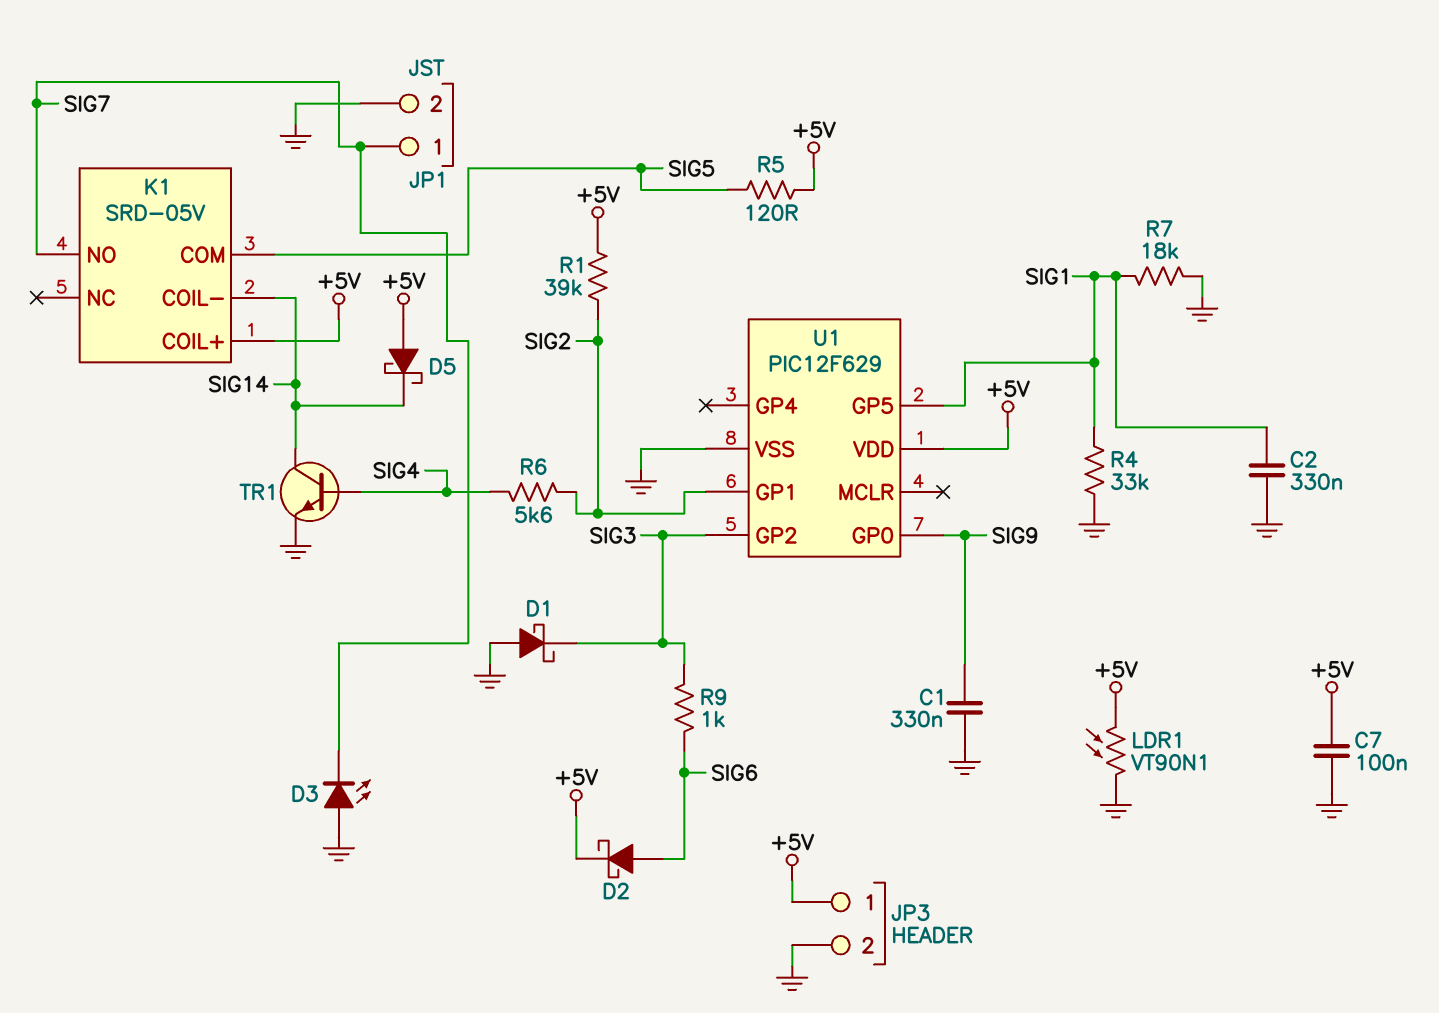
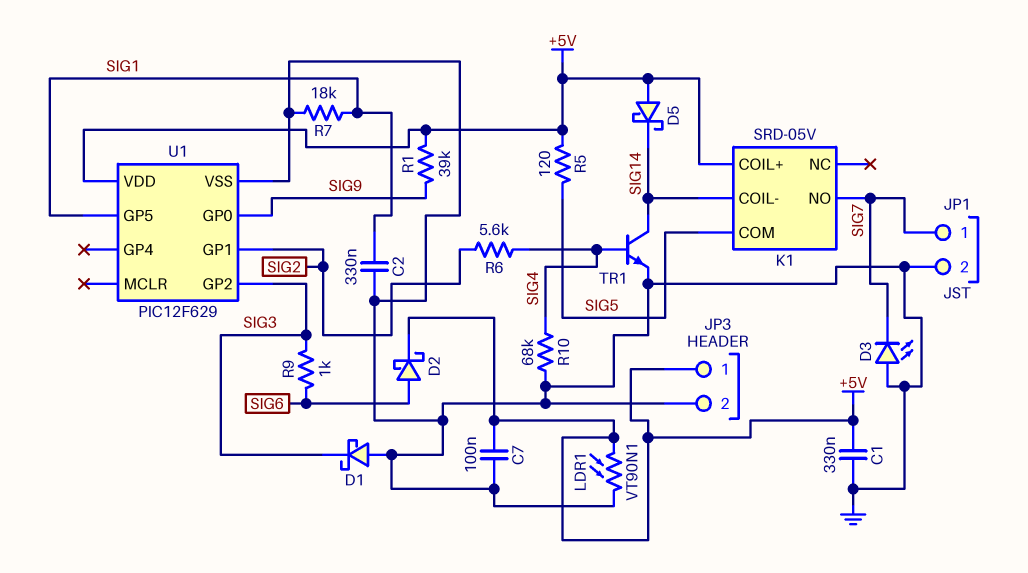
C1: 330nF (GND, SIG9) -> 330nF (+5V, GND)
R1: 39k (+5V, SIG2) -> 39k (+5V, SIG9)
R4: 33k (GND, SIG1) -> none
R10: none -> 68k (GND, SIG4)

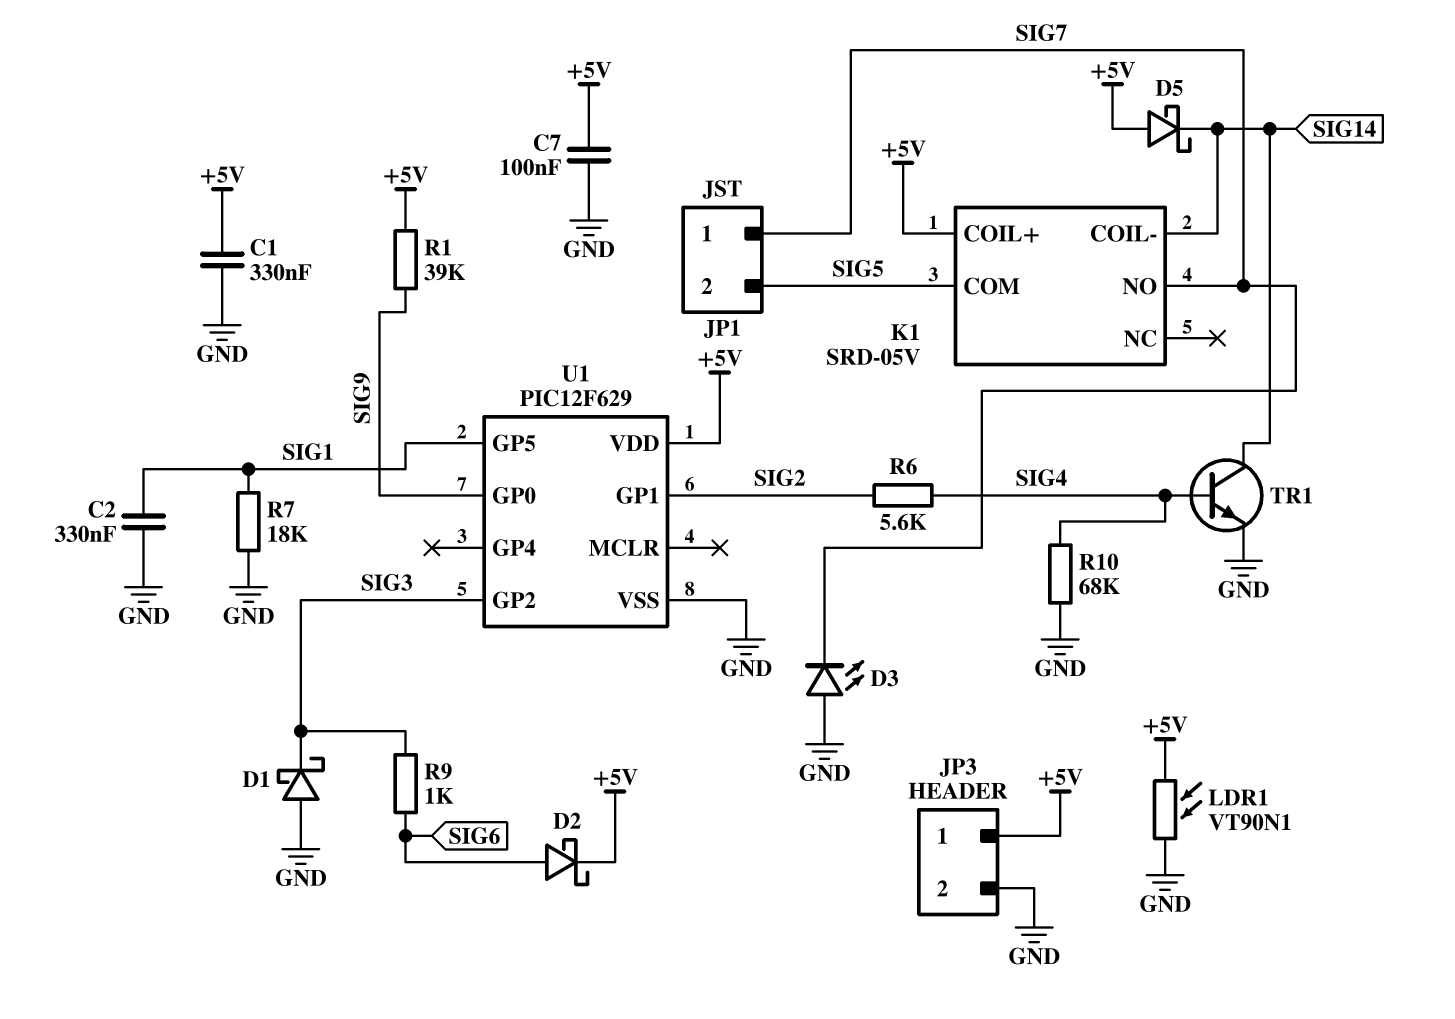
JP1 pin 2: GND -> SIG5
R5: 120 (+5V, SIG5) -> none

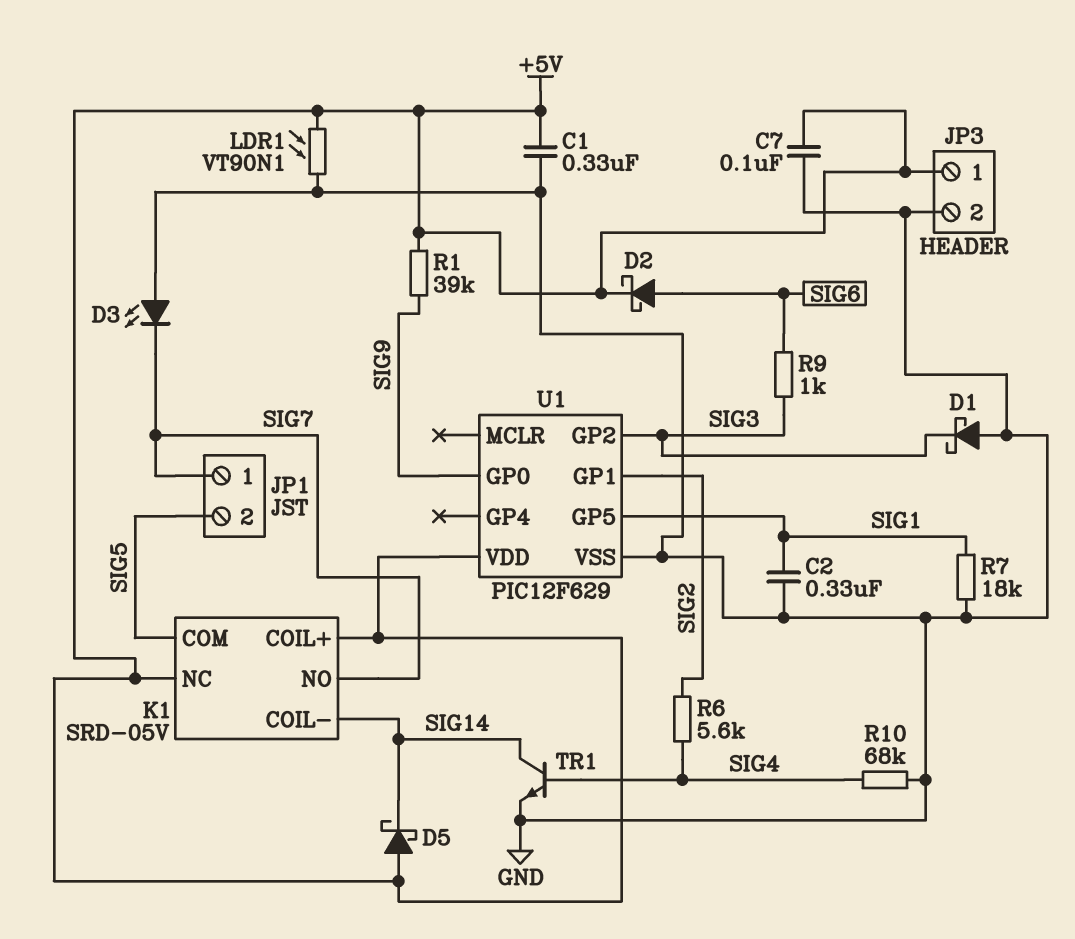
K1 pin NC: none -> +5V

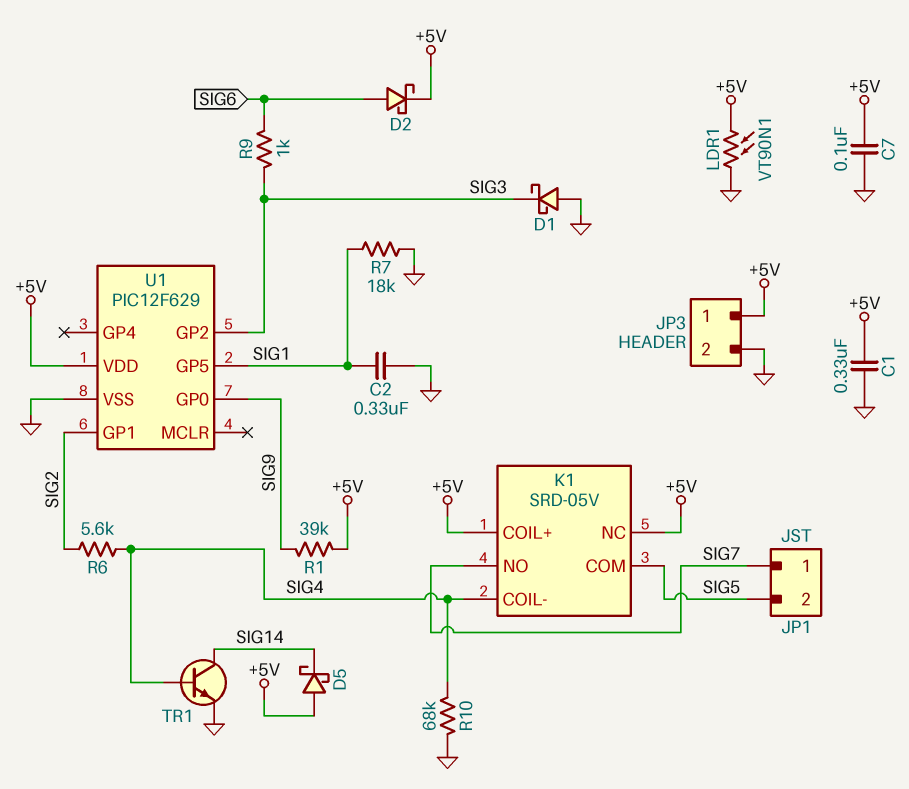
D3: LED (A GND, K SIG7) -> none
K1 pin COIL-: SIG14 -> SIG4

